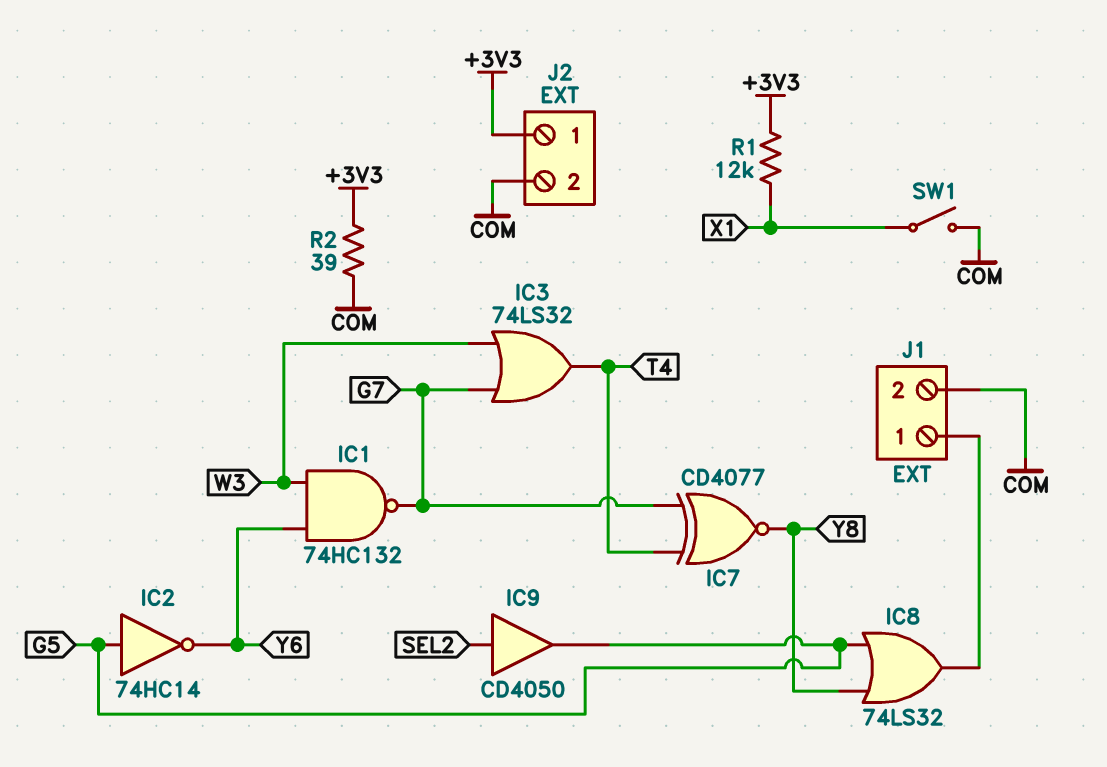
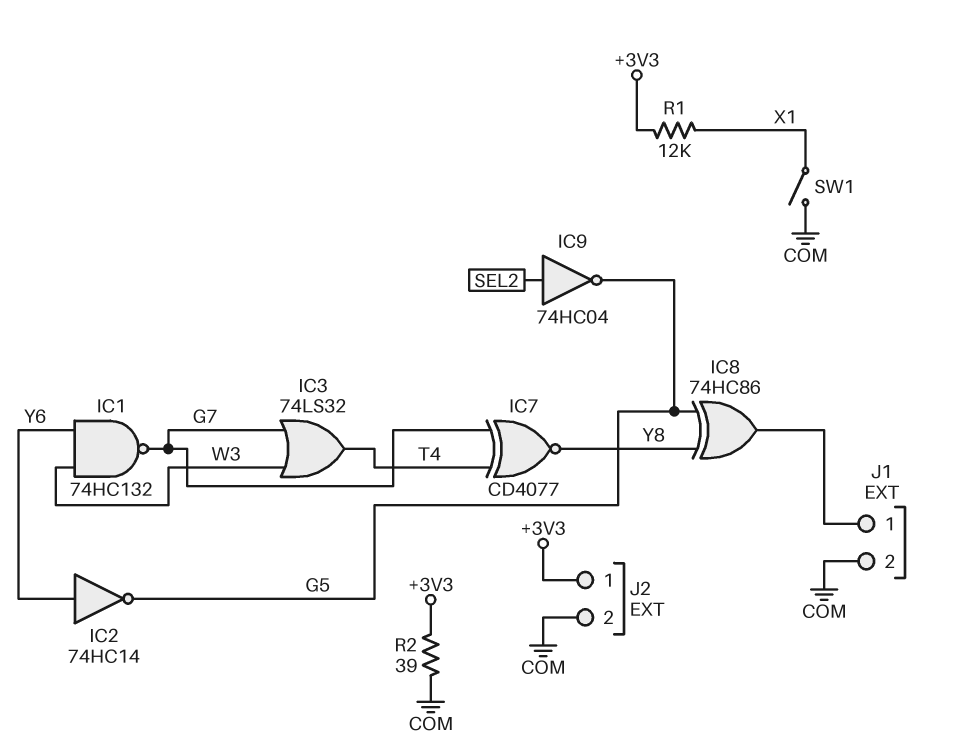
IC2: NOT 74HC14 (in G5, out Y6) -> NOT 74HC14 (in Y6, out G5)
IC8: OR 74LS32 (in G5, in Y8, out J1/1) -> XOR 74HC86 (in G5, in Y8, out J1/1)
IC9: buffer CD4050 (in SEL2, out G5) -> NOT 74HC04 (in SEL2, out G5)

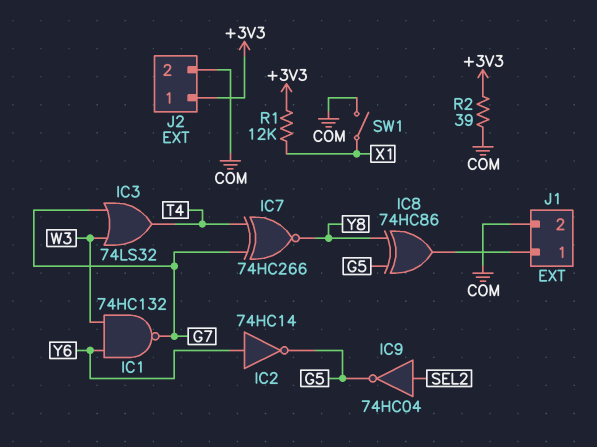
IC7: XNOR CD4077 (in G7, in T4, out Y8) -> XNOR 74HC266 (in G7, in T4, out Y8)

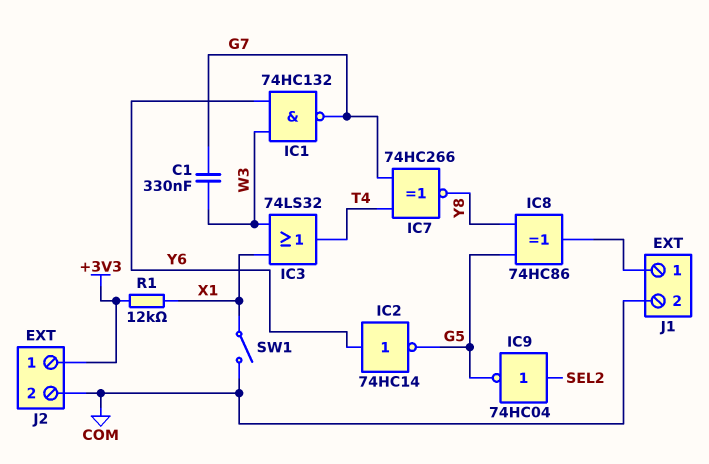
C1: none -> 330nF (G7, W3)
IC3: OR 74LS32 (in G7, in W3, out T4) -> OR 74LS32 (in W3, in X1, out T4)
R2: 39 (+3V3, COM) -> none

